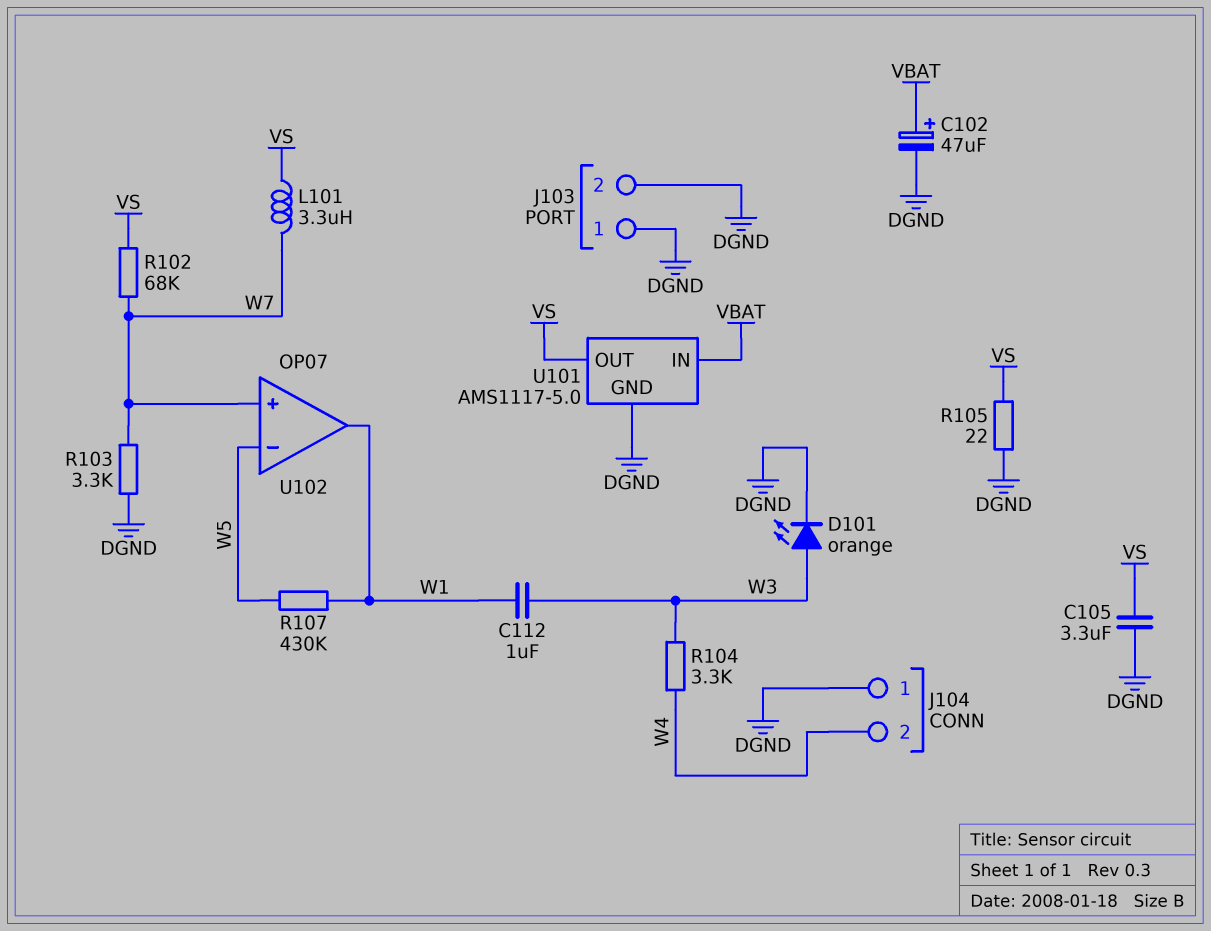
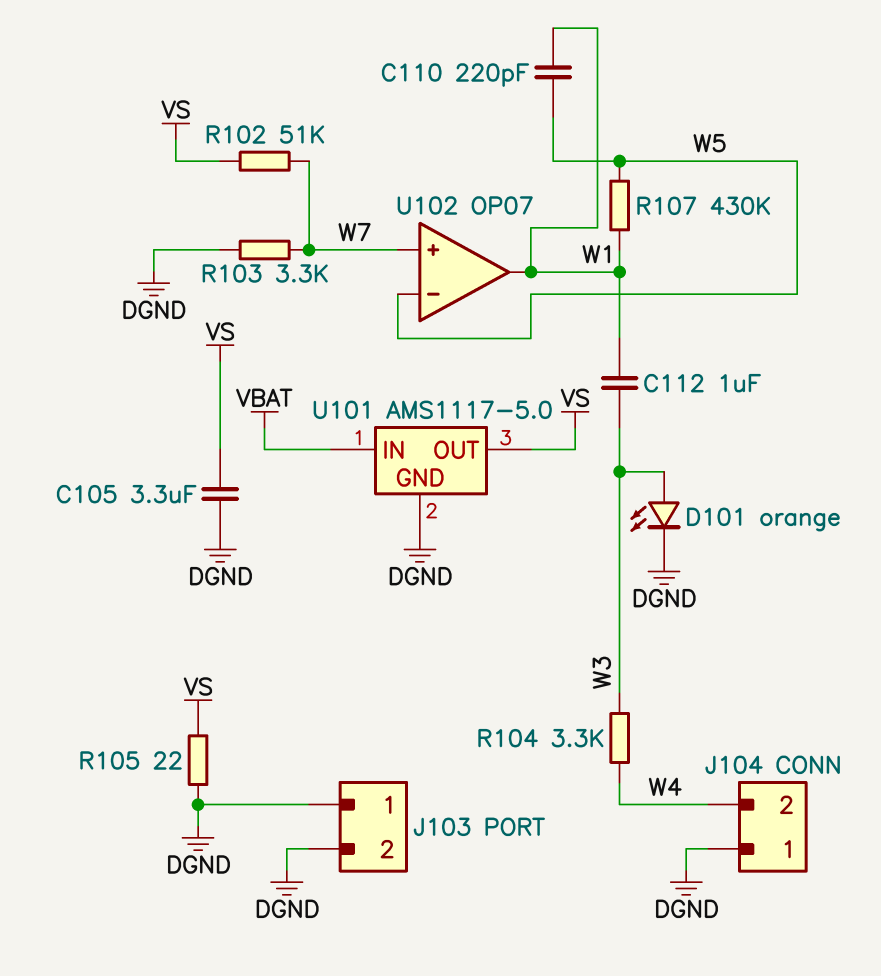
C102: 47uF (plus VBAT, minus DGND) -> none
C110: none -> 220pF (W1, W5)
L101: 3.3uH (VS, W7) -> none
R102: 68k (VS, W7) -> 51k (VS, W7)

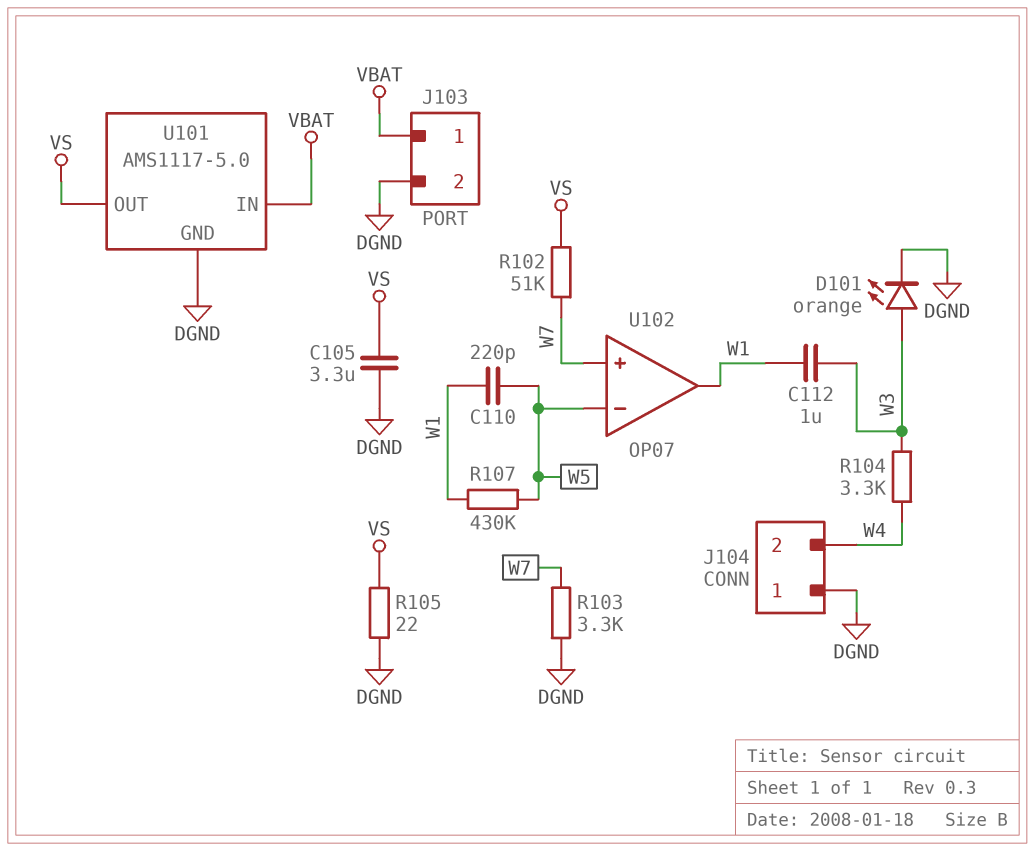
J103 pin 1: DGND -> VBAT

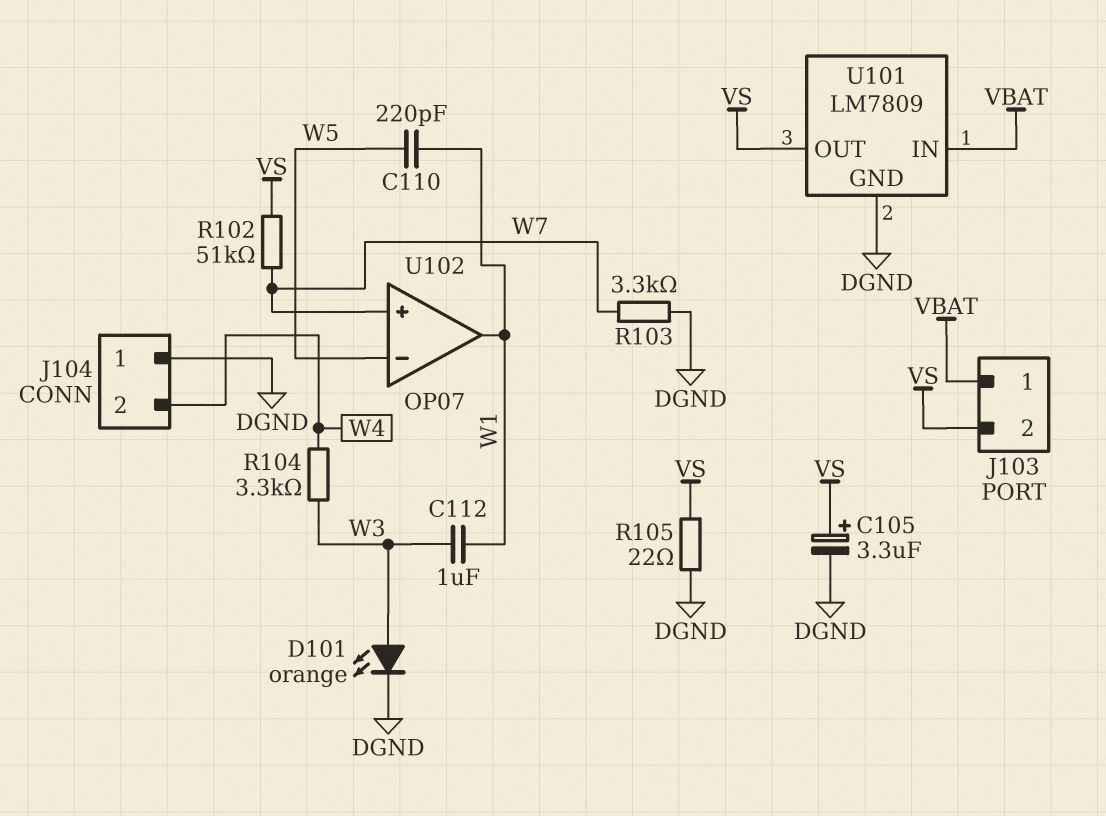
C105: 3.3uF (DGND, VS) -> 3.3uF (plus VS, minus DGND)
J103 pin 2: DGND -> VS
R107: 430k (W1, W5) -> none
U101: AMS1117-5.0 -> LM7809

